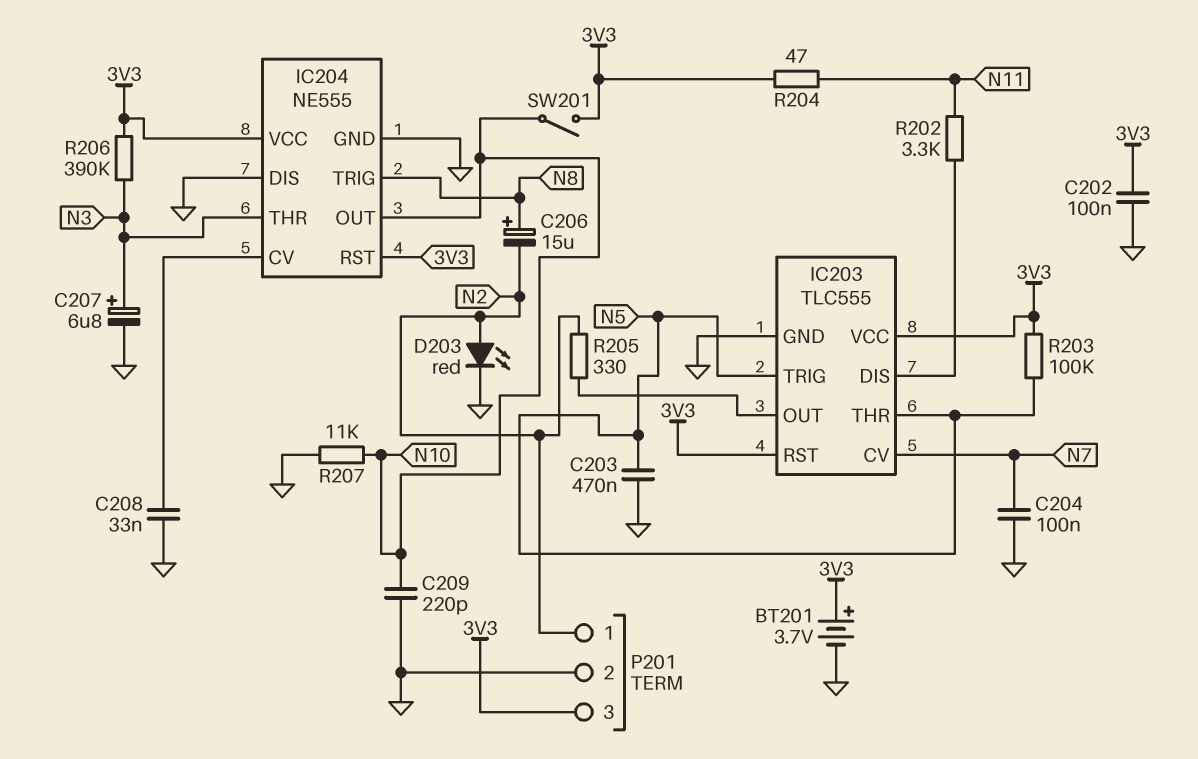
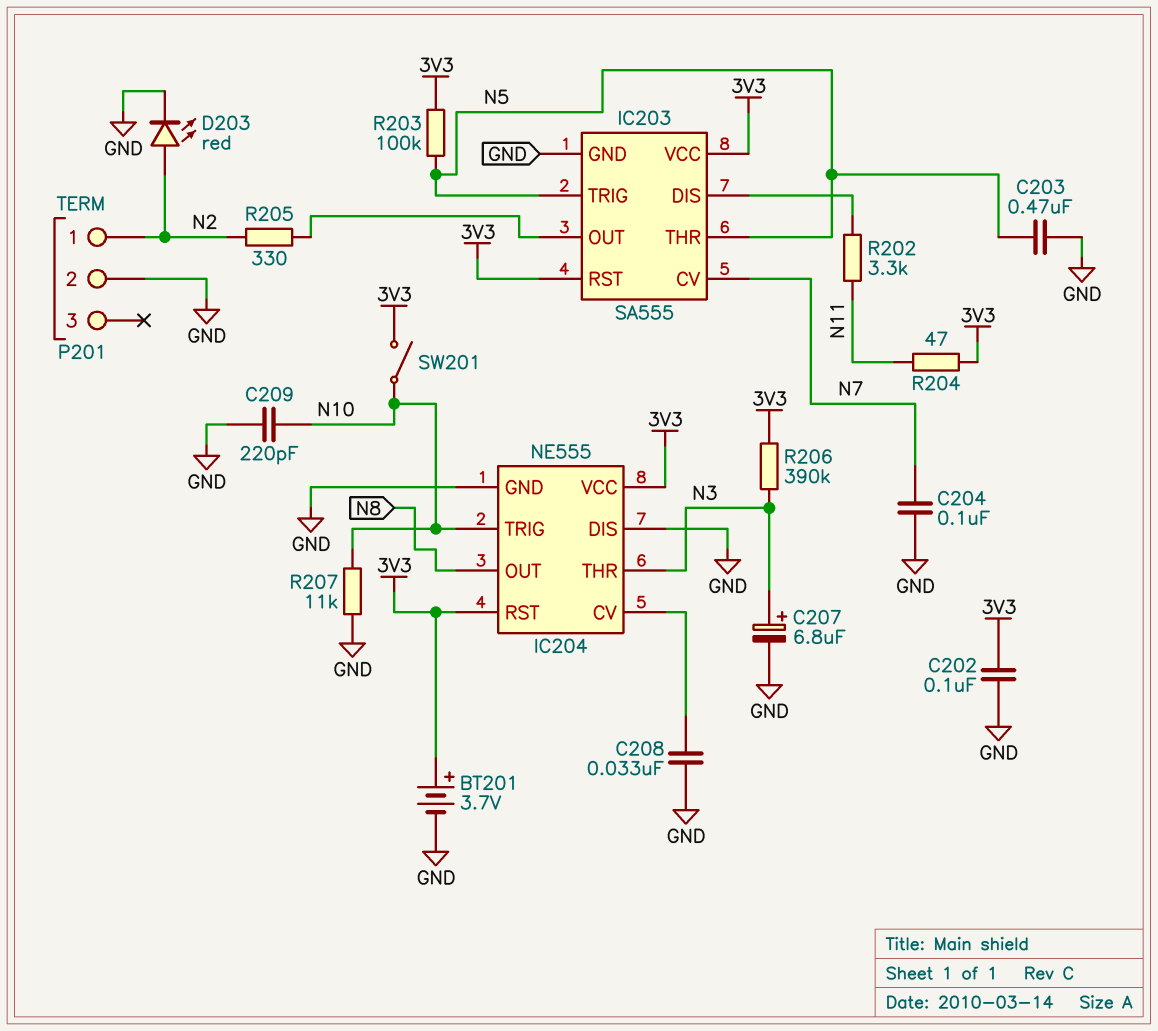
C206: 15uF (plus N8, minus N2) -> none
IC203: TLC555 -> SA555
IC204 pin OUT: N10 -> N8
IC204 pin TRIG: N8 -> N10
P201 pin 3: 3V3 -> none

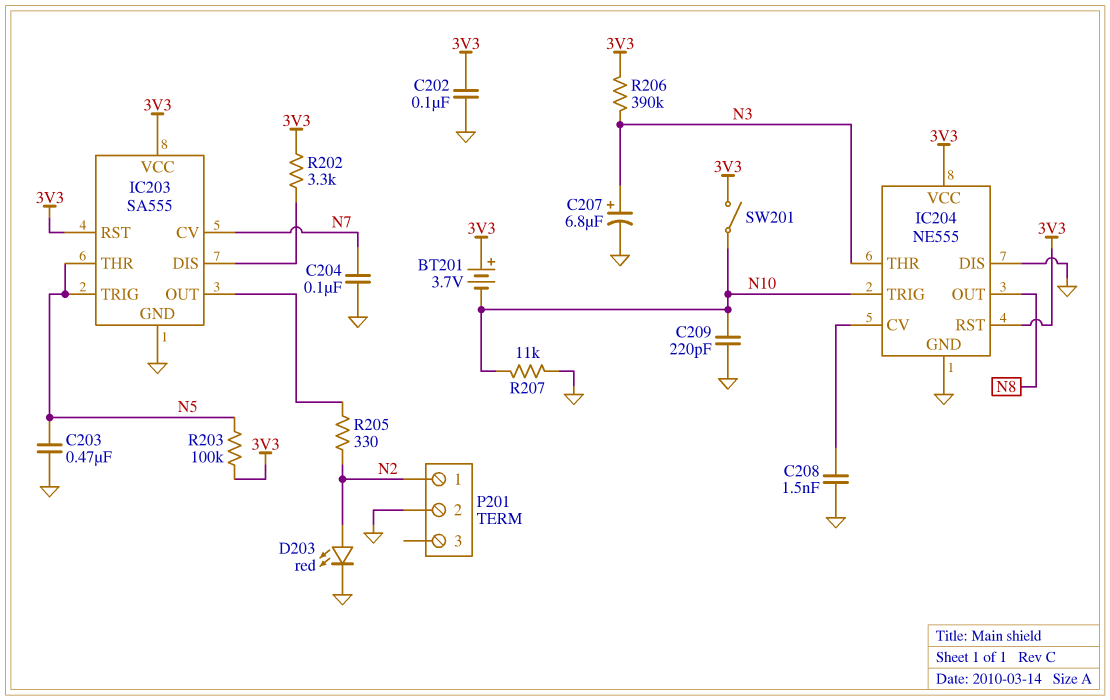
BT201: 3.7V (plus 3V3, minus GND) -> 3.7V (plus 3V3, minus N10)
C208: 33nF (GND, IC204/CV) -> 1.5nF (GND, IC204/CV)
R202: 3.3k (IC203/DIS, N11) -> 3.3k (3V3, IC203/DIS)
R204: 47 (3V3, N11) -> none

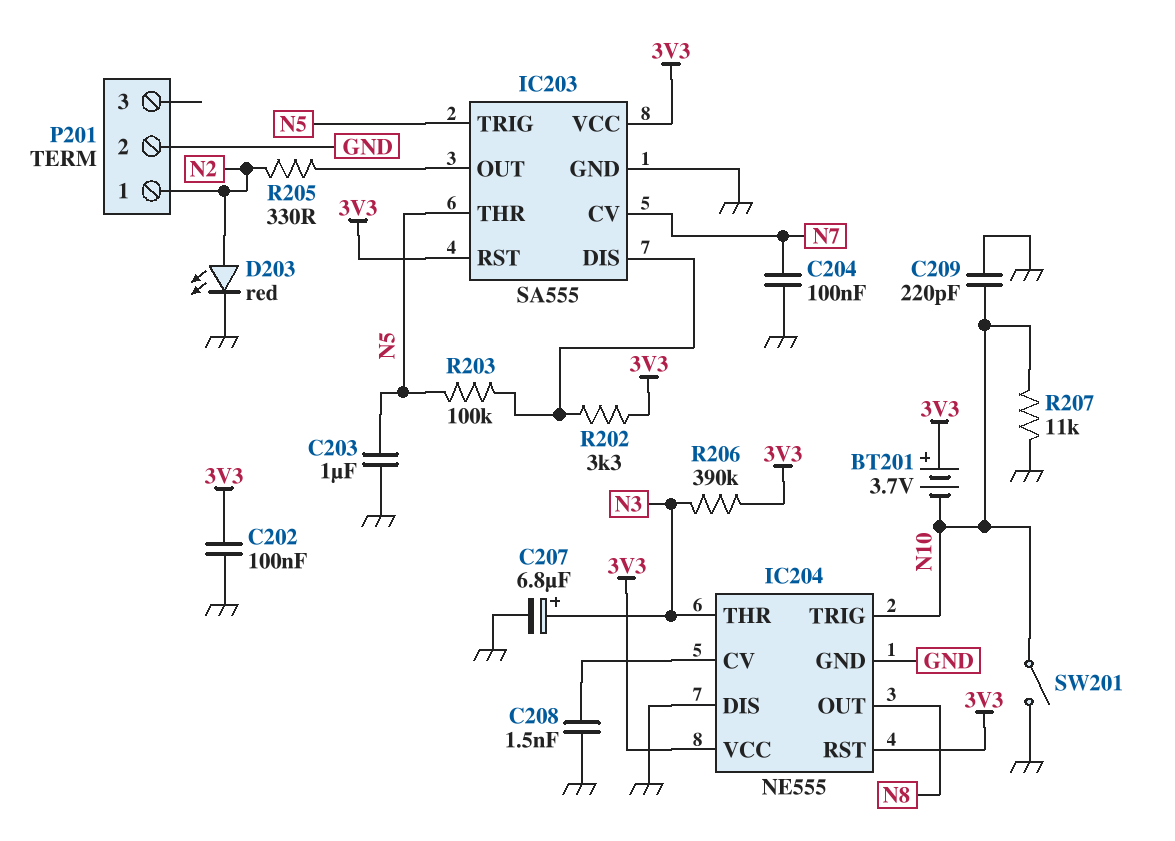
C203: 470nF (GND, N5) -> 1uF (GND, N5)
R203: 100k (3V3, N5) -> 100k (IC203/DIS, N5)
SW201: switch (3V3, N10) -> switch (GND, N10)

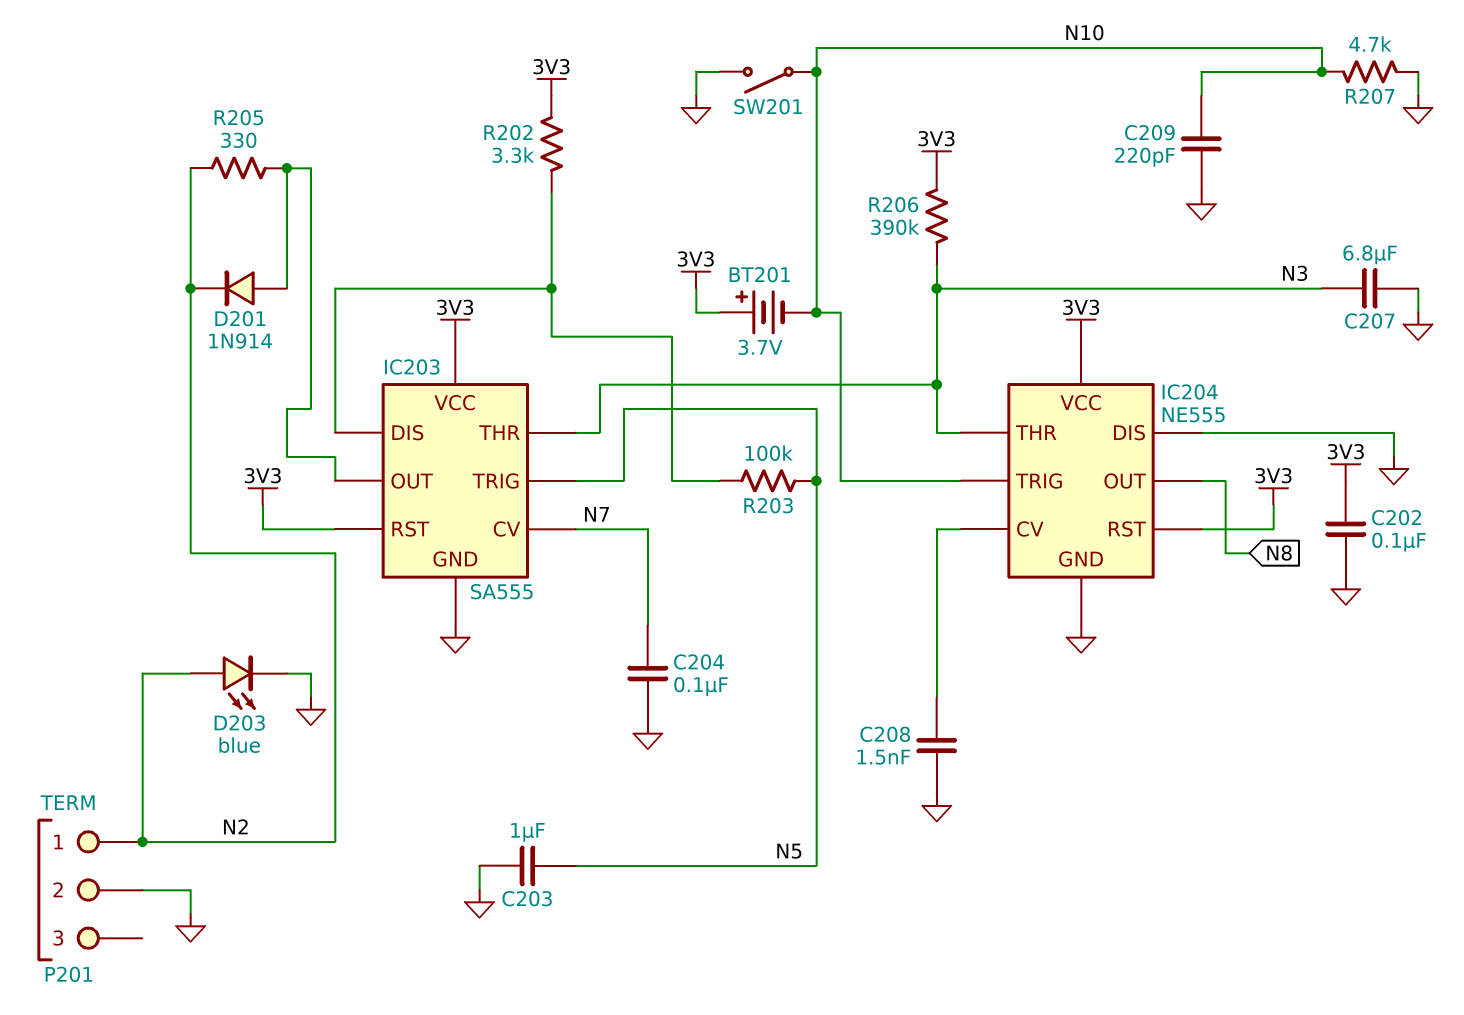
C207: 6.8uF (plus N3, minus GND) -> 6.8uF (GND, N3)
D201: none -> diode 1N914 (A IC203/OUT, K N2)
D203: LED red (A N2, K GND) -> LED blue (A N2, K GND)
IC203 pin THR: N5 -> N3
R207: 11k (GND, N10) -> 4.7k (GND, N10)

